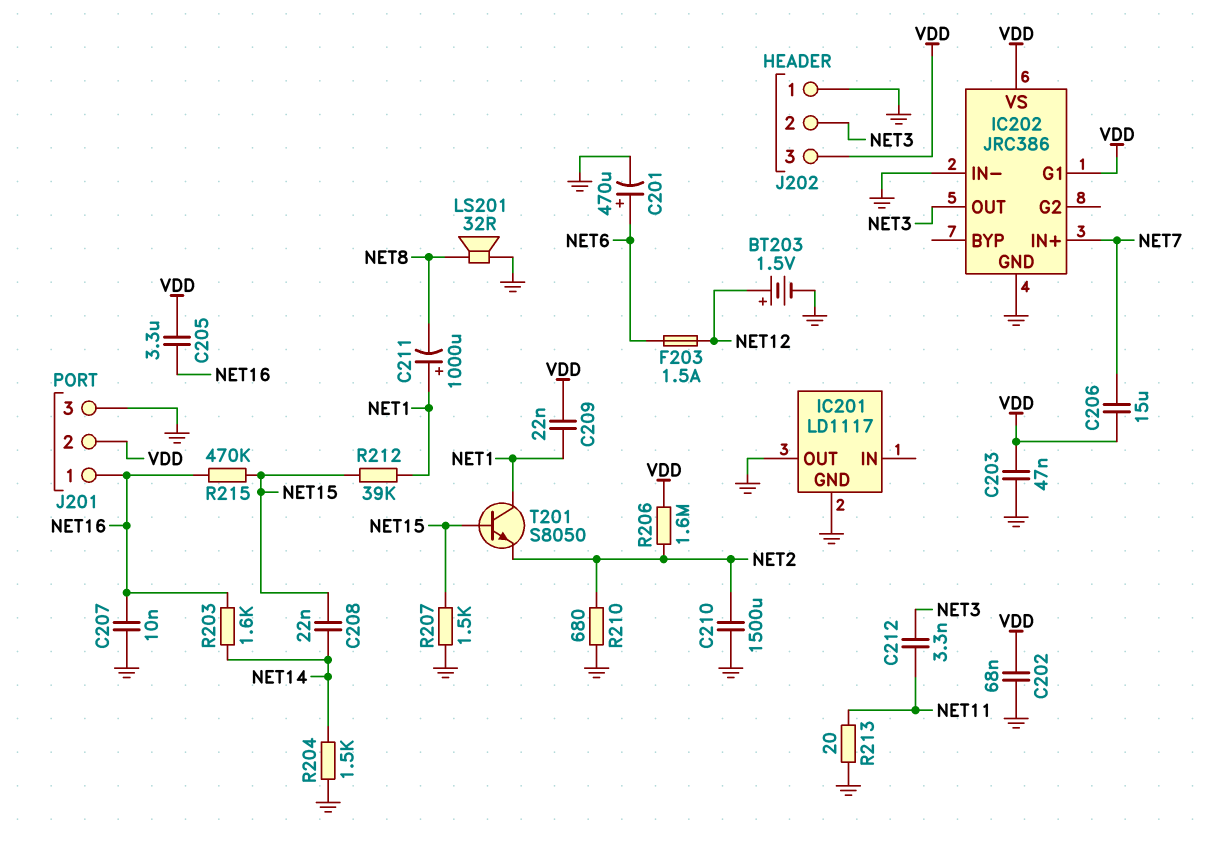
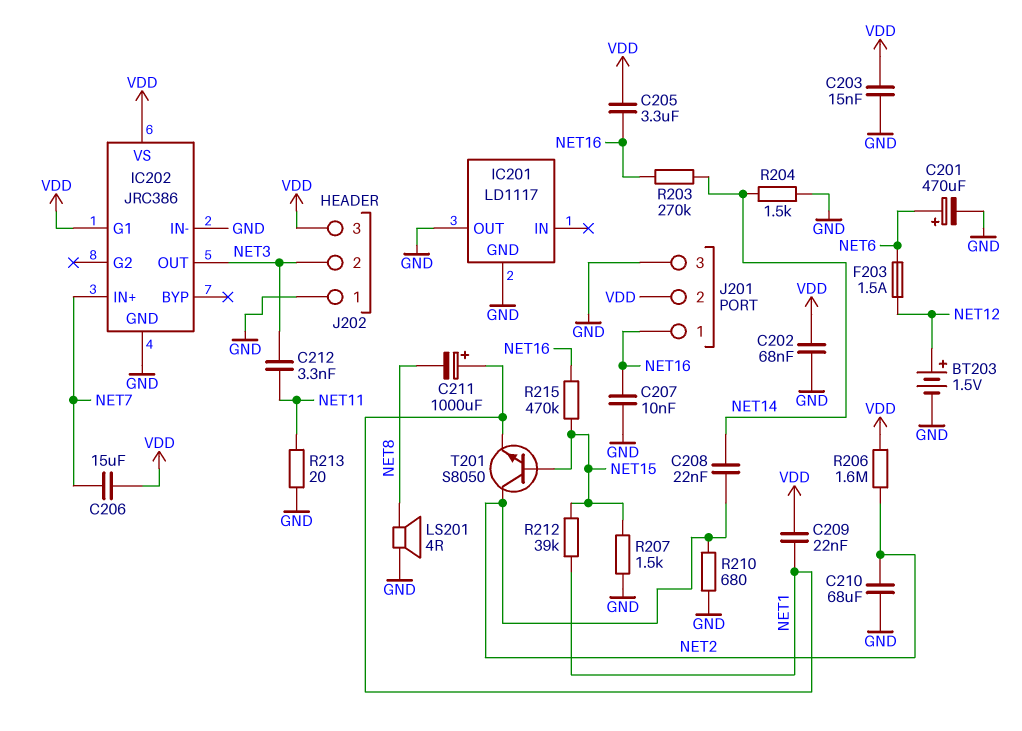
C203: 47nF (GND, VDD) -> 15nF (GND, VDD)
C208: 22nF (NET14, NET15) -> 22nF (NET2, NET14)
C210: 1500uF (GND, NET2) -> 68uF (GND, NET2)
LS201: speaker 32R (GND, NET8) -> speaker 4R (GND, NET8)
R203: 1.6k (NET14, NET16) -> 270k (NET14, NET16)
T201: NPN S8050 (B NET15, C NET1, E NET2) -> NPN S8050 (B NET15, C NET2, E NET1)

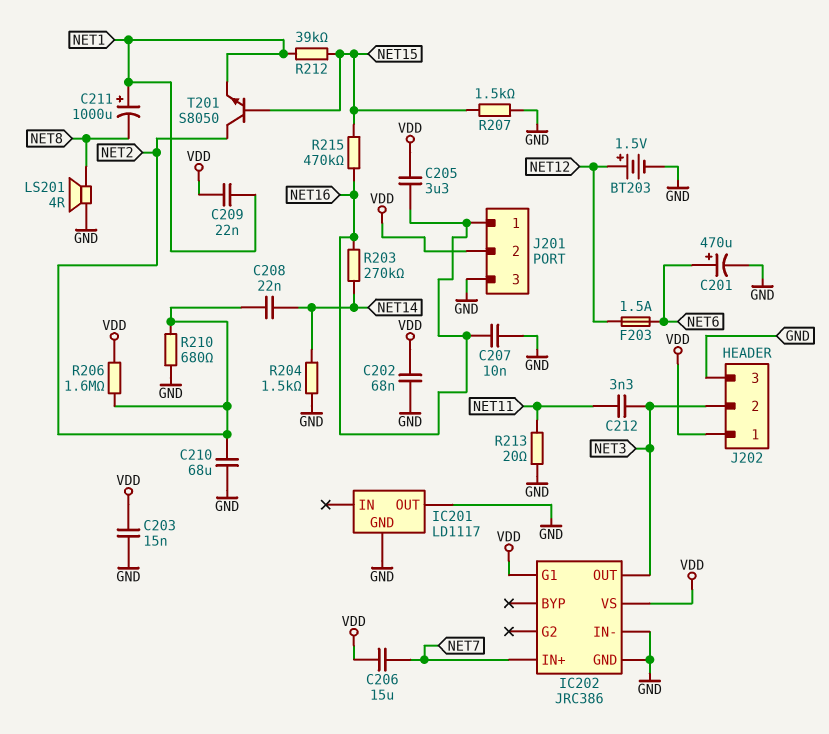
J202 pin 1: GND -> VDD
J202 pin 3: VDD -> GND

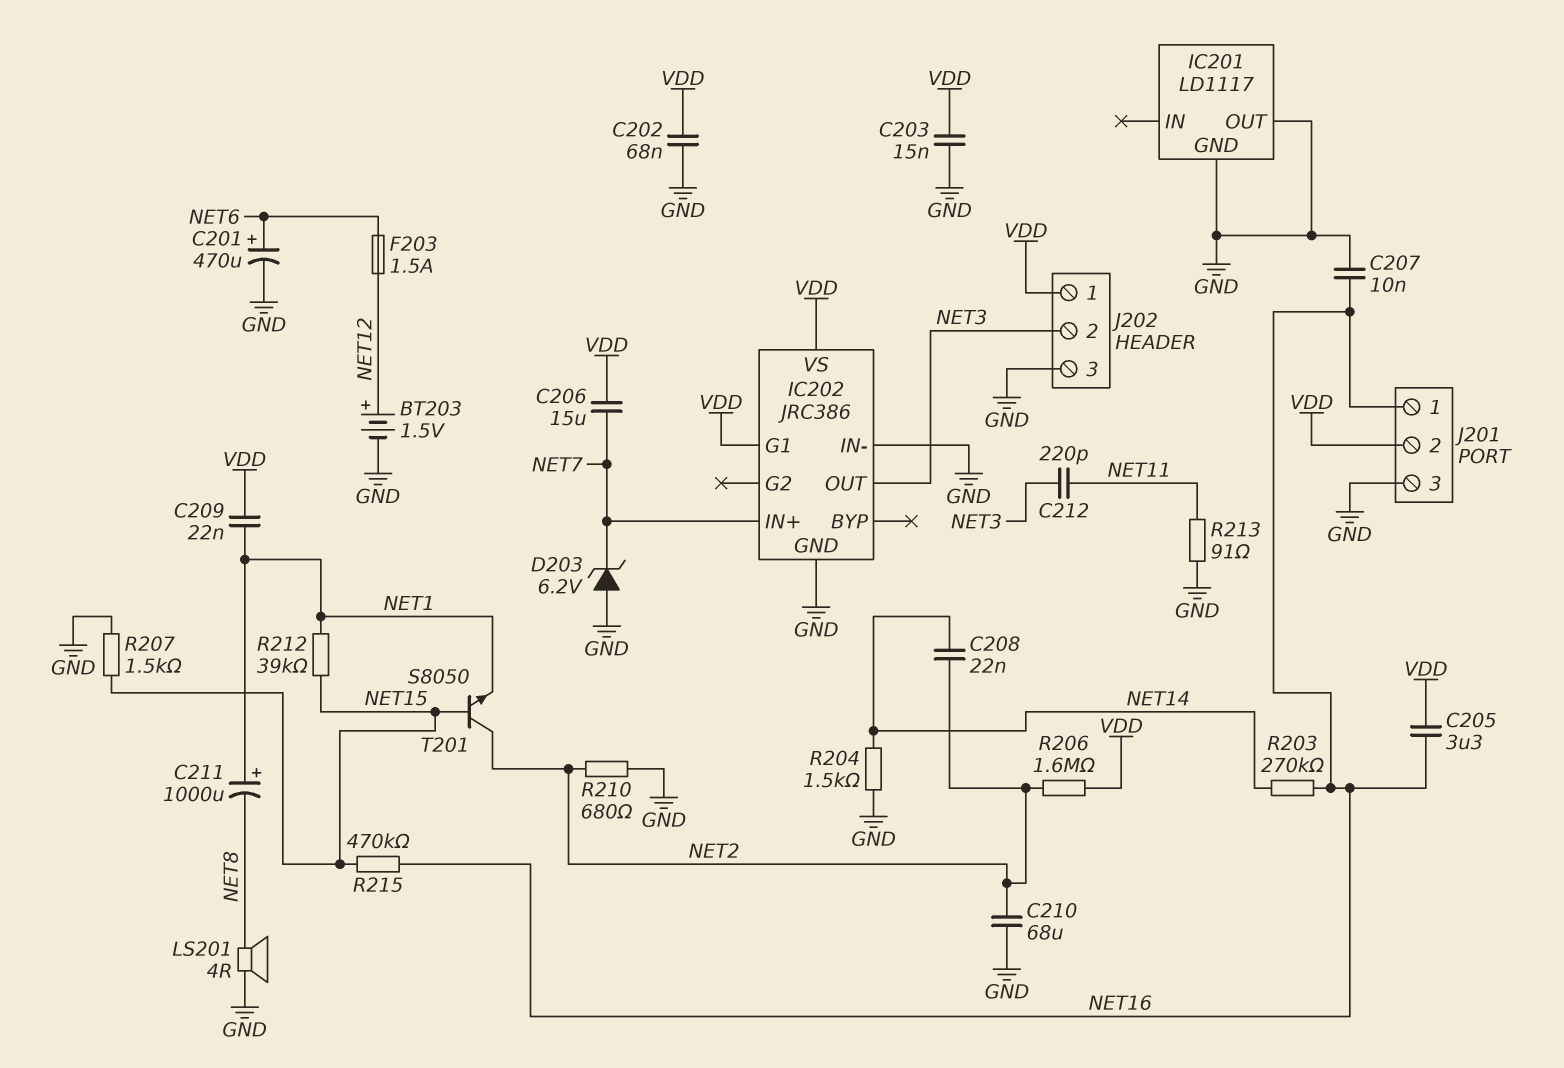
C212: 3.3nF (NET3, NET11) -> 220pF (NET3, NET11)
D203: none -> zener 6.2V (A GND, K NET7)
R213: 20 (GND, NET11) -> 91 (GND, NET11)

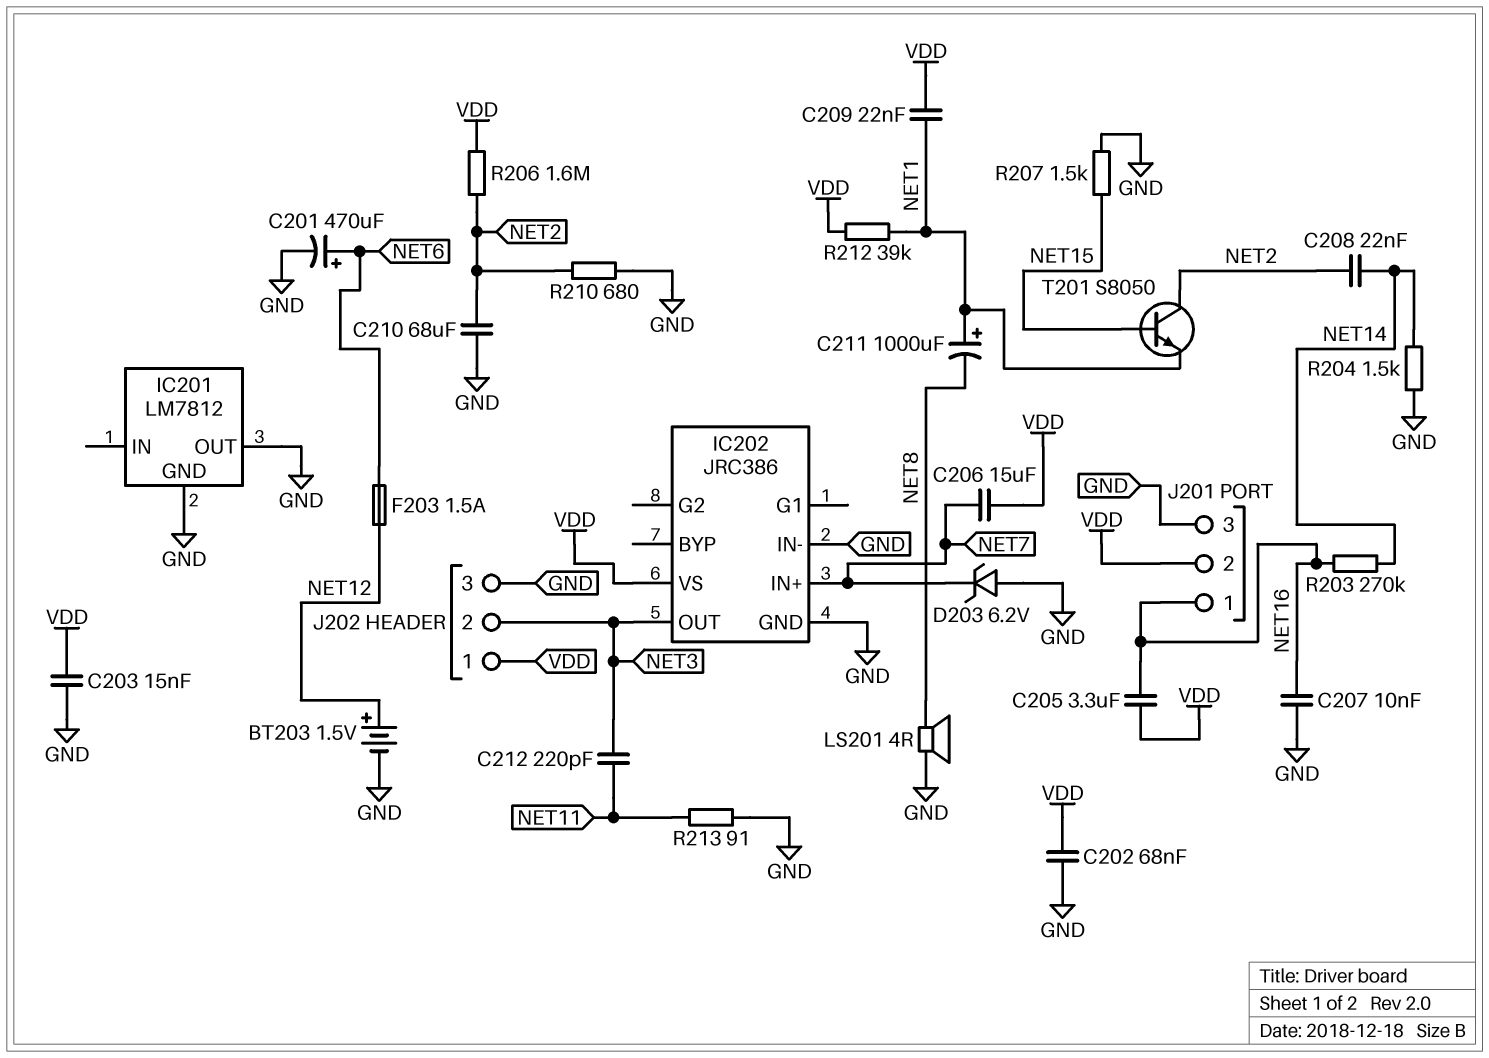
IC201: LD1117 -> LM7812
IC202 pin G1: VDD -> none
R212: 39k (NET1, NET15) -> 39k (NET1, VDD)
R215: 470k (NET15, NET16) -> none

